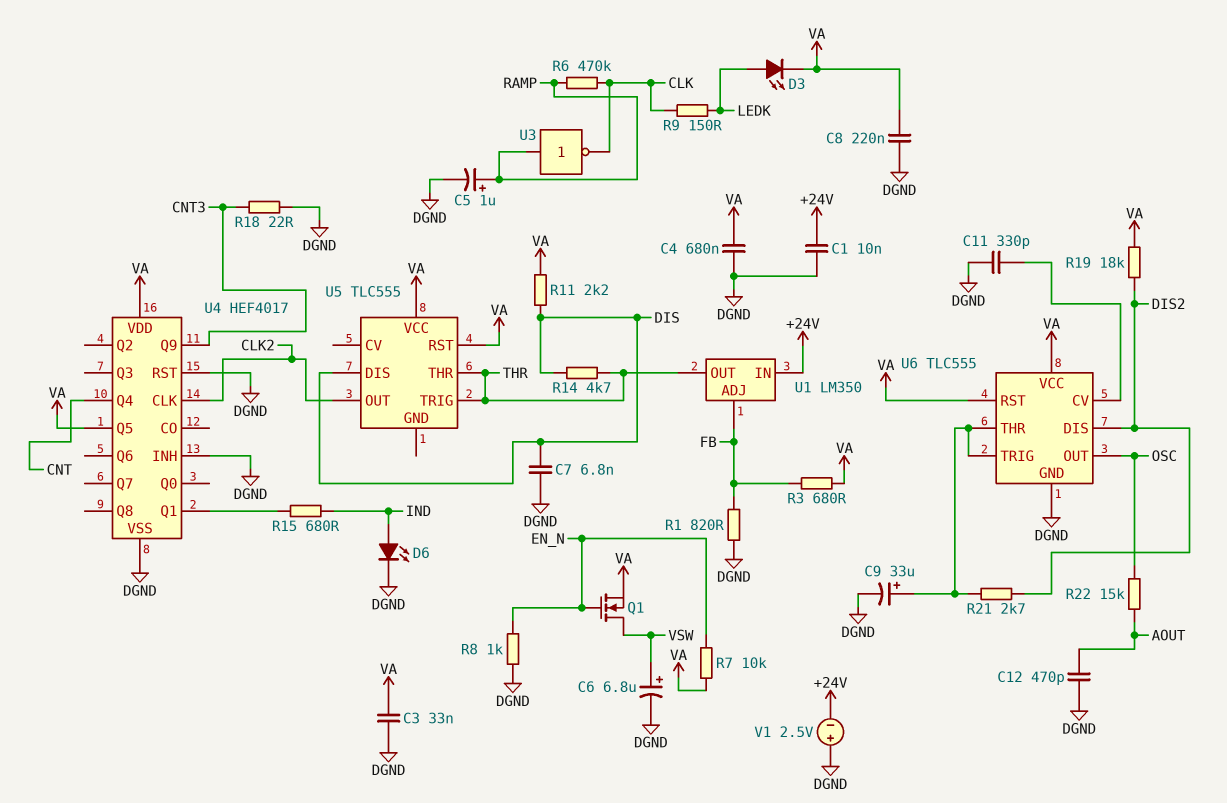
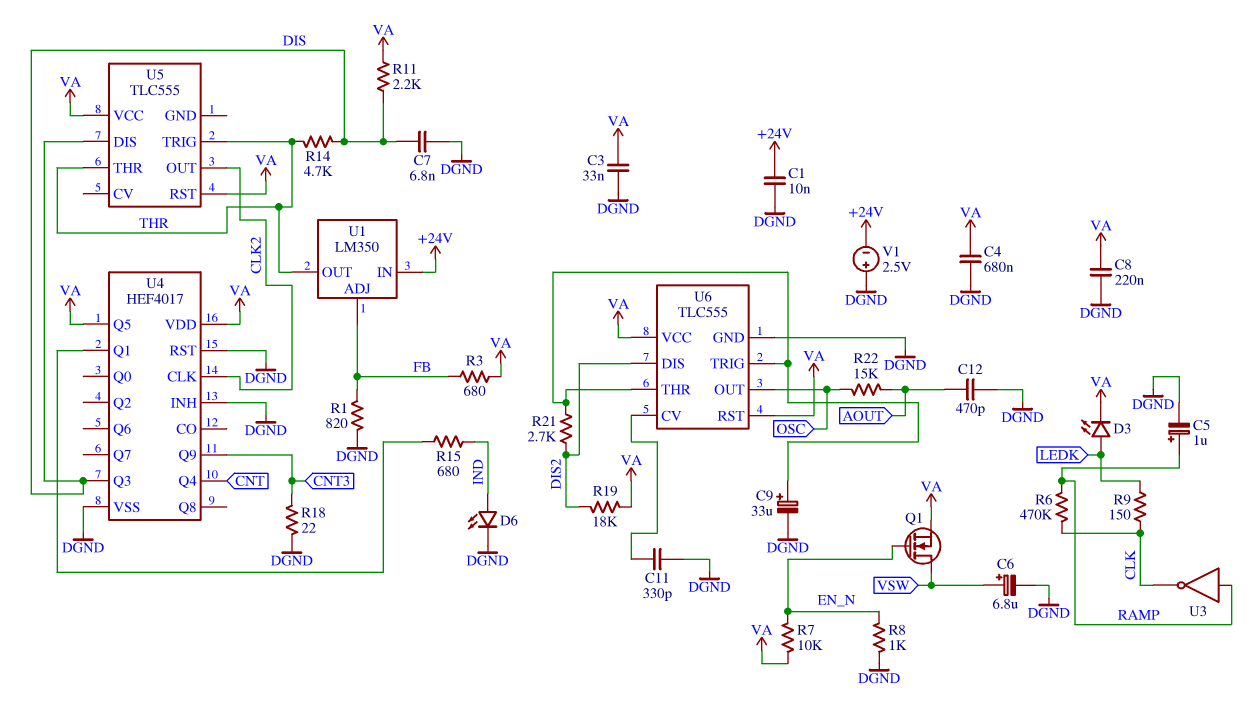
U4 pin Q3: none -> DIS

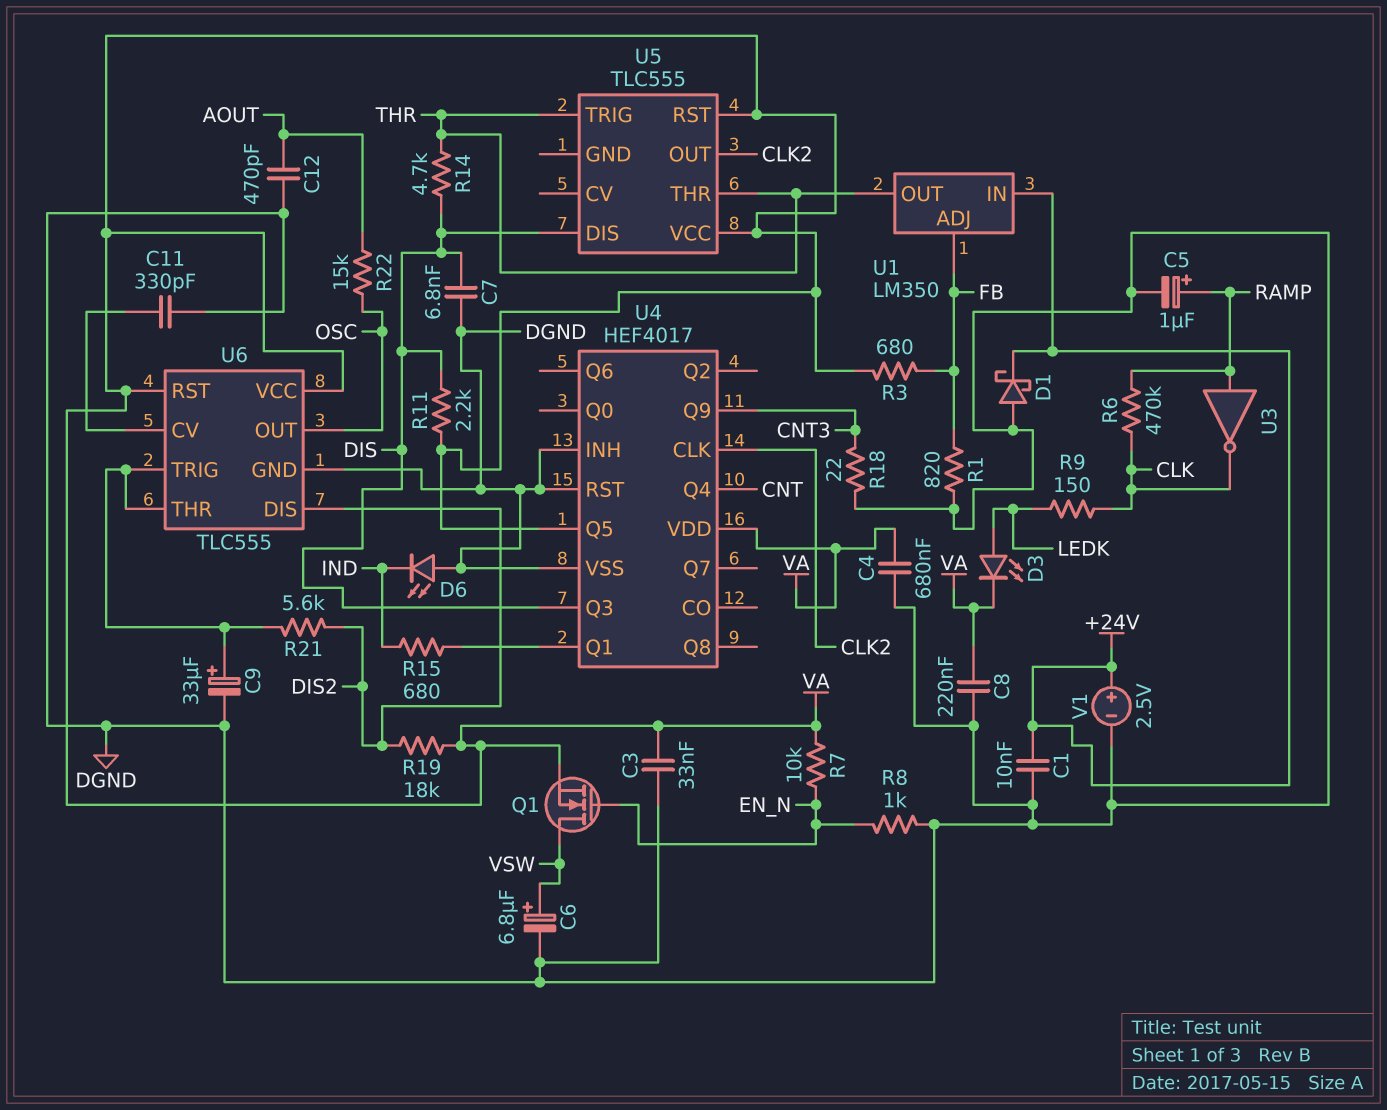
D1: none -> schottky (A DGND, K +24V)
D6: LED (A IND, K DGND) -> LED (A DGND, K IND)
R21: 2.7k (DIS2, U6/THR) -> 5.6k (DIS2, U6/THR)
V1: 2.5V (plus DGND, minus +24V) -> 2.5V (plus +24V, minus DGND)

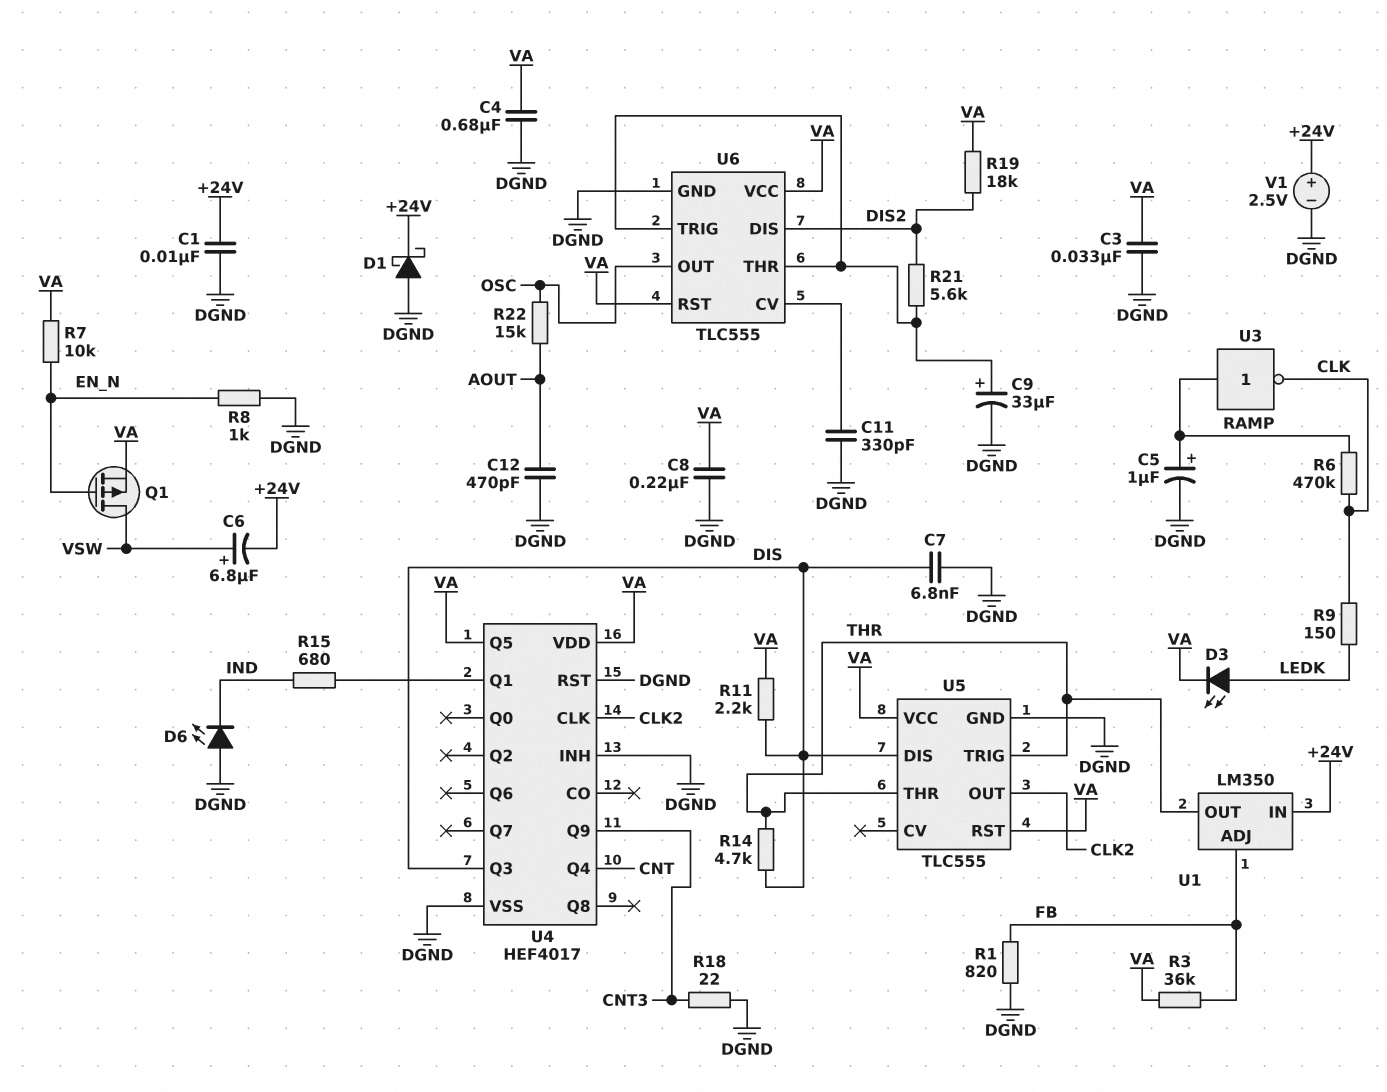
C6: 6.8uF (plus VSW, minus DGND) -> 6.8uF (plus VSW, minus +24V)
Q1: NMOS (G EN_N, D VSW, S VA) -> PMOS (G EN_N, D VSW, S VA)
R3: 680 (FB, VA) -> 36k (FB, VA)
U5 pin GND: none -> DGND

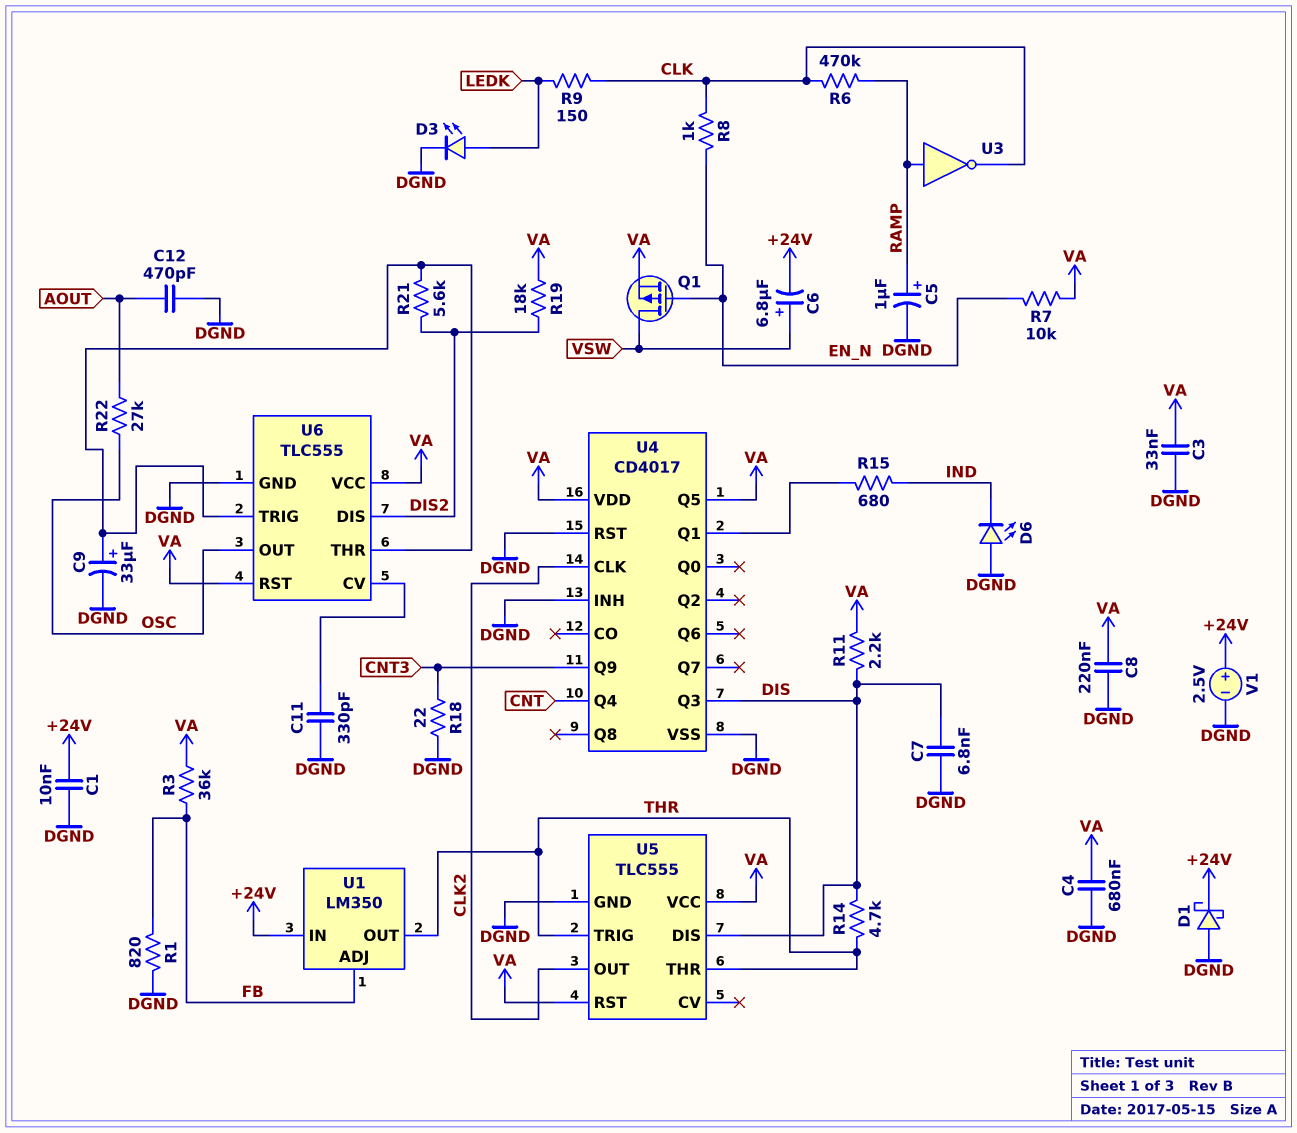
D3: LED (A LEDK, K VA) -> LED (A LEDK, K DGND)
R8: 1k (DGND, EN_N) -> 1k (CLK, EN_N)
R22: 15k (AOUT, OSC) -> 27k (AOUT, OSC)
U4: HEF4017 -> CD4017

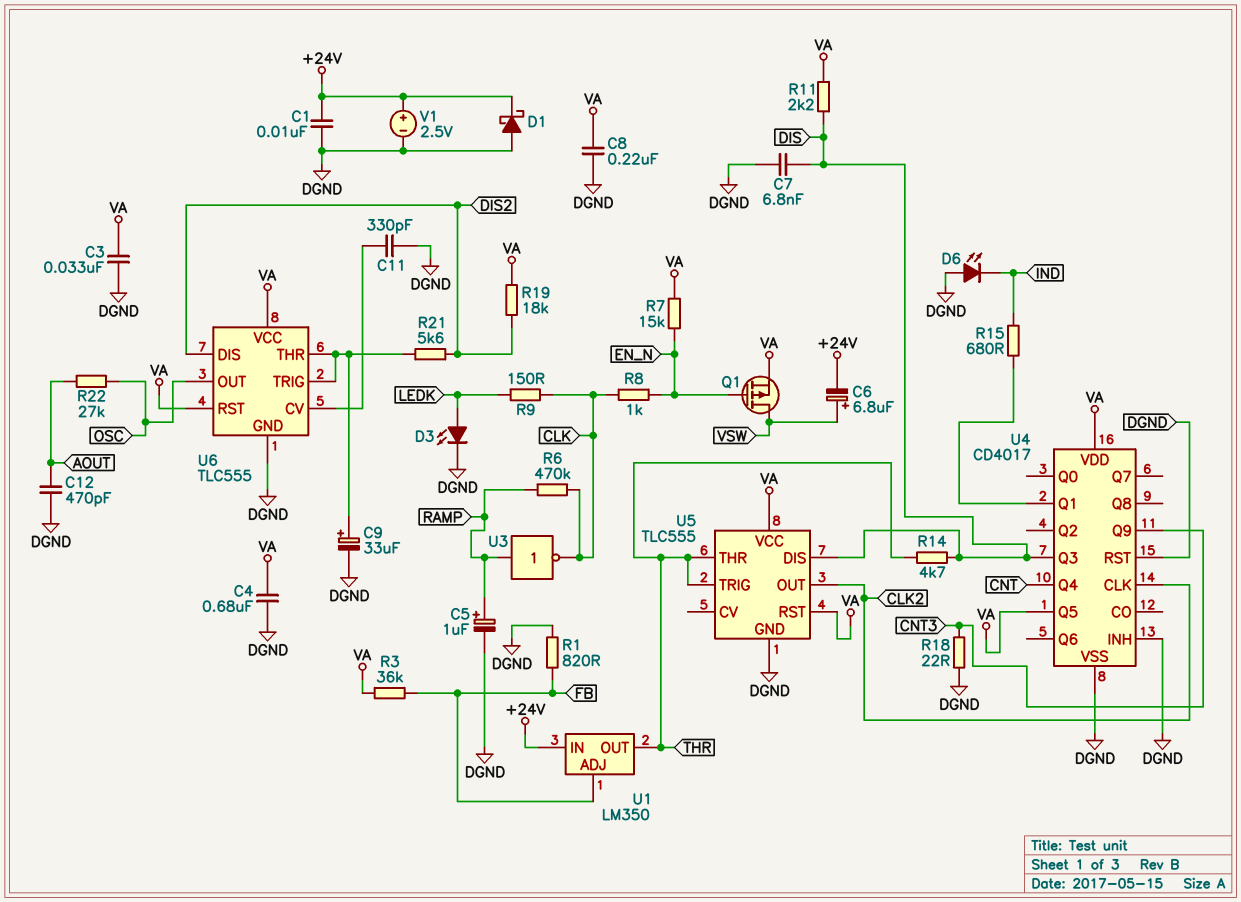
R7: 10k (EN_N, VA) -> 15k (EN_N, VA)

